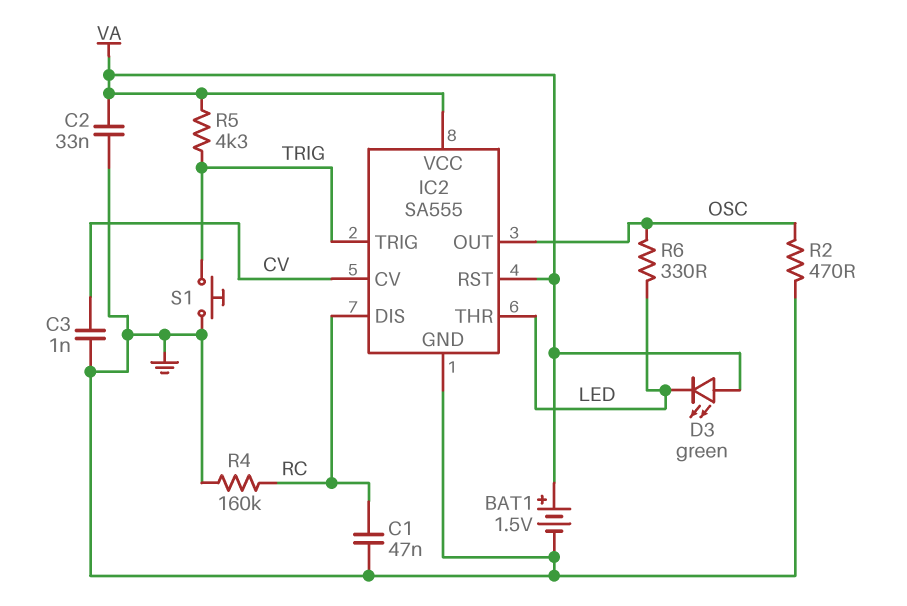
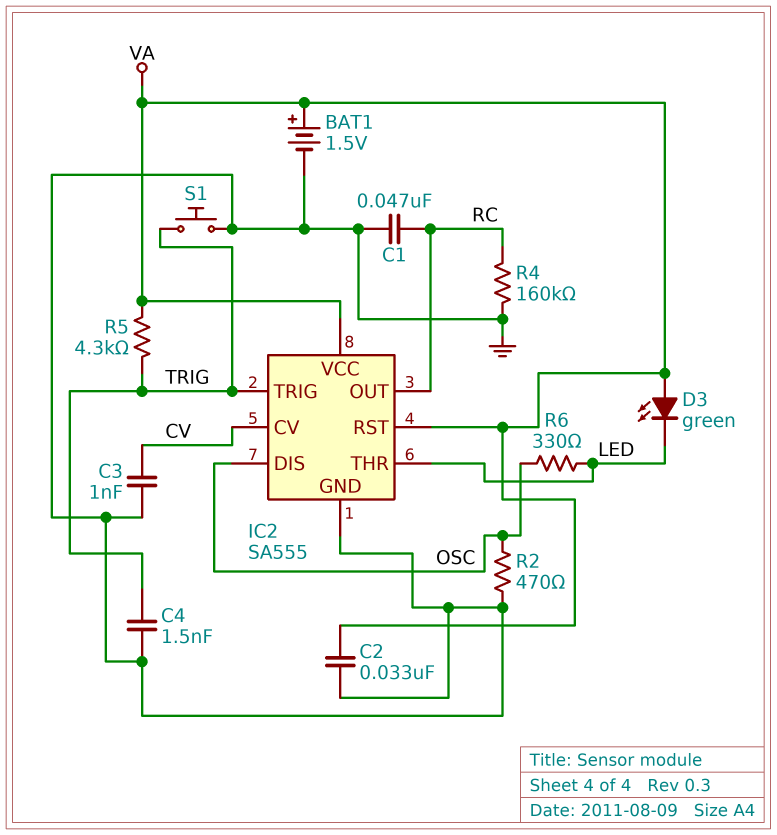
C4: none -> 1.5nF (GND, TRIG)
IC2 pin DIS: RC -> OSC
IC2 pin OUT: OSC -> RC

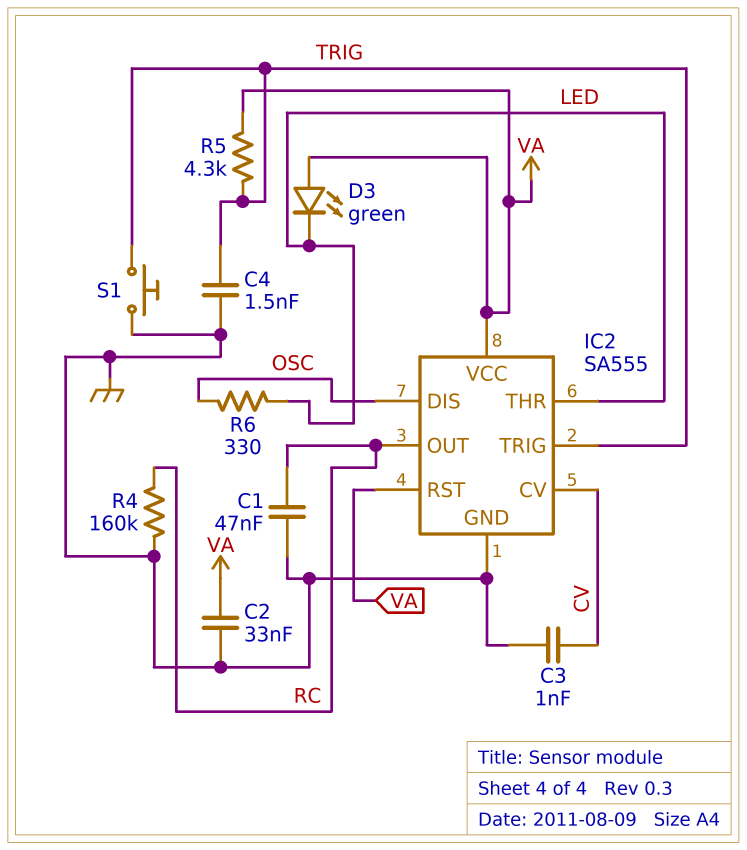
BAT1: 1.5V (plus VA, minus GND) -> none
R2: 470 (GND, OSC) -> none

